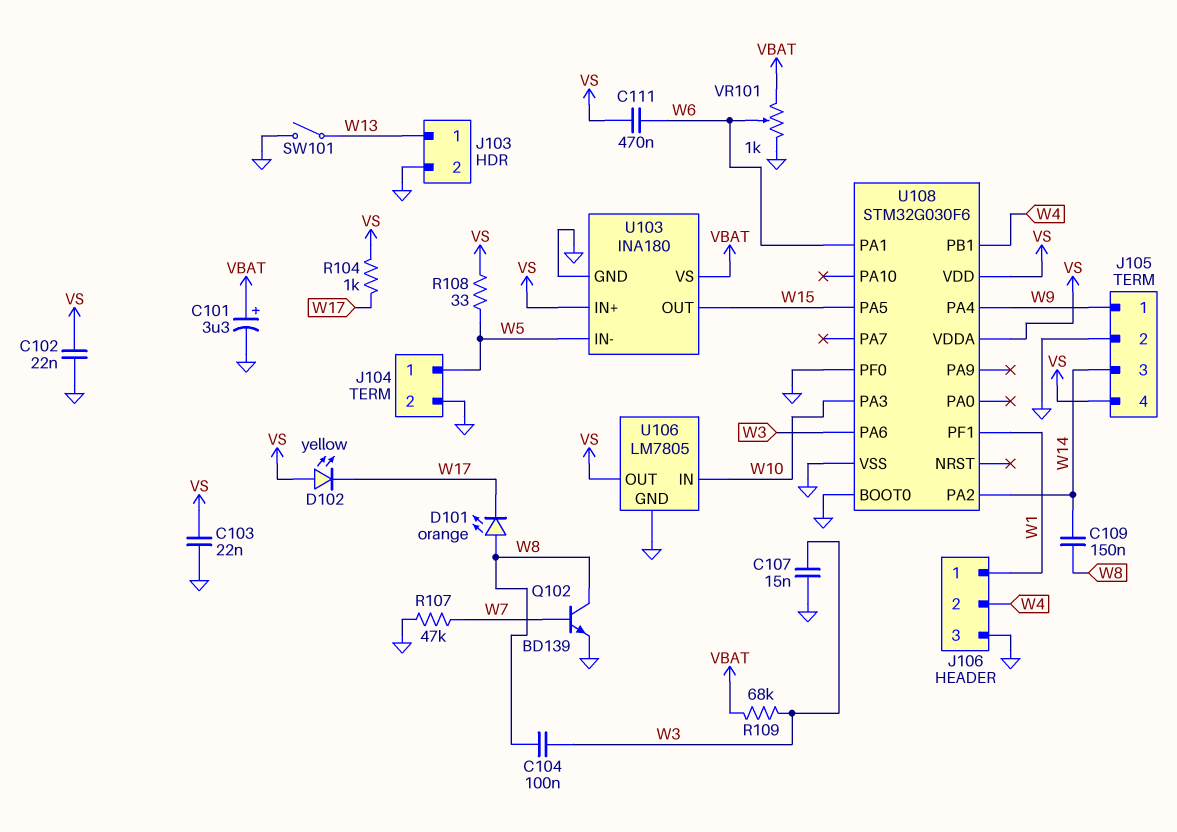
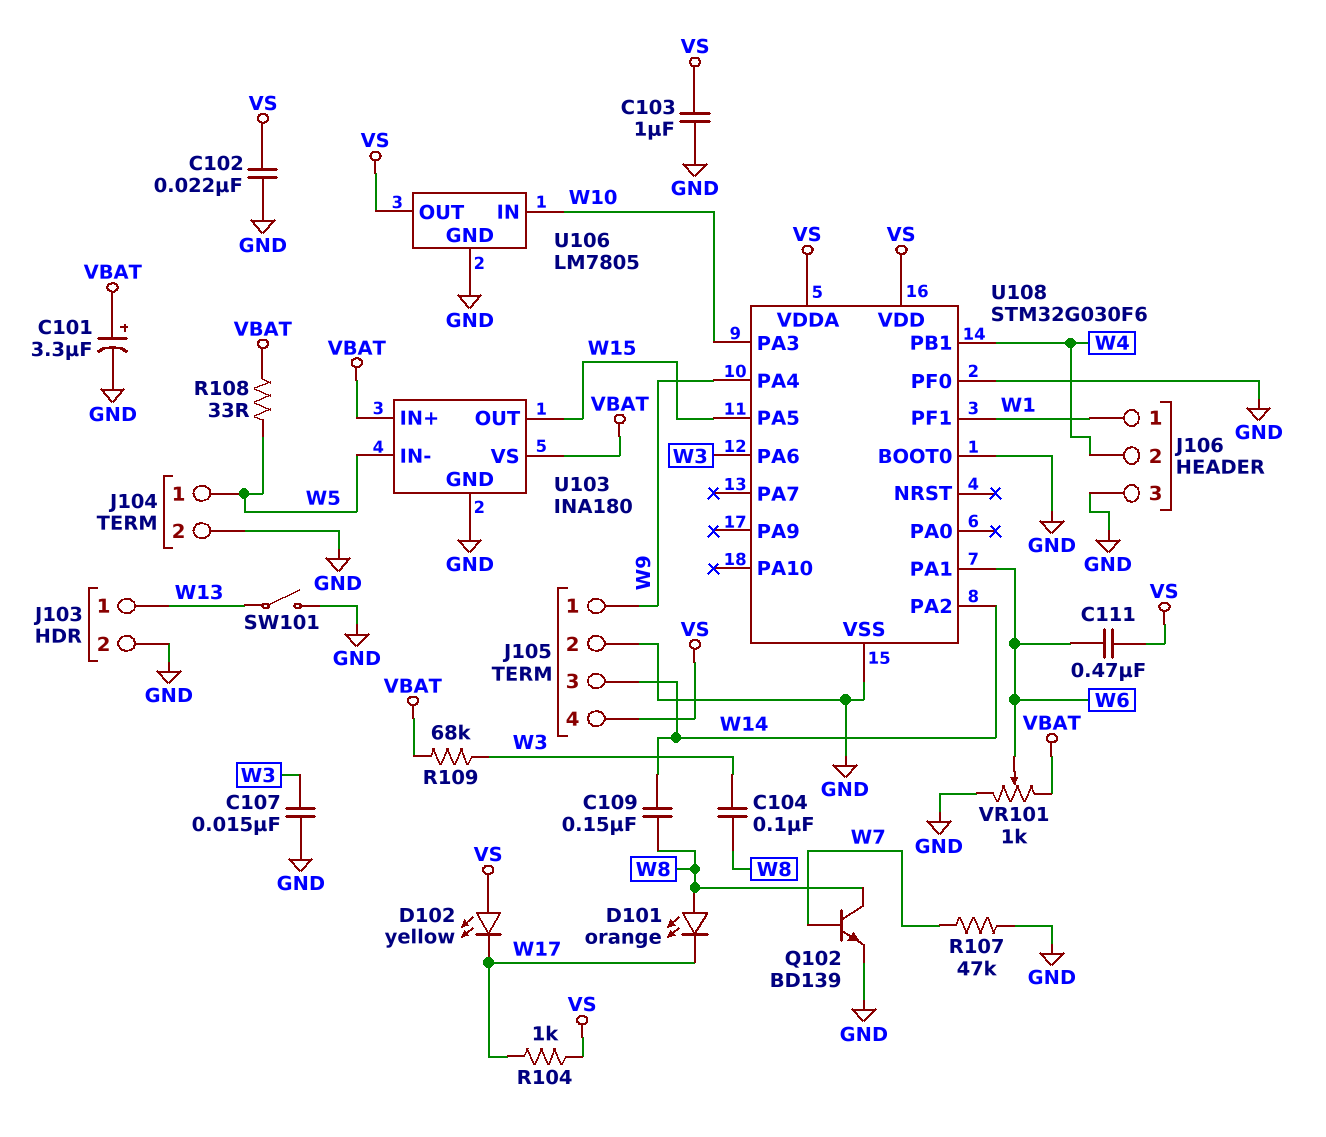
C103: 22nF (GND, VS) -> 1uF (GND, VS)
R108: 33 (VS, W5) -> 33 (VBAT, W5)
U103 pin IN+: VS -> VBAT

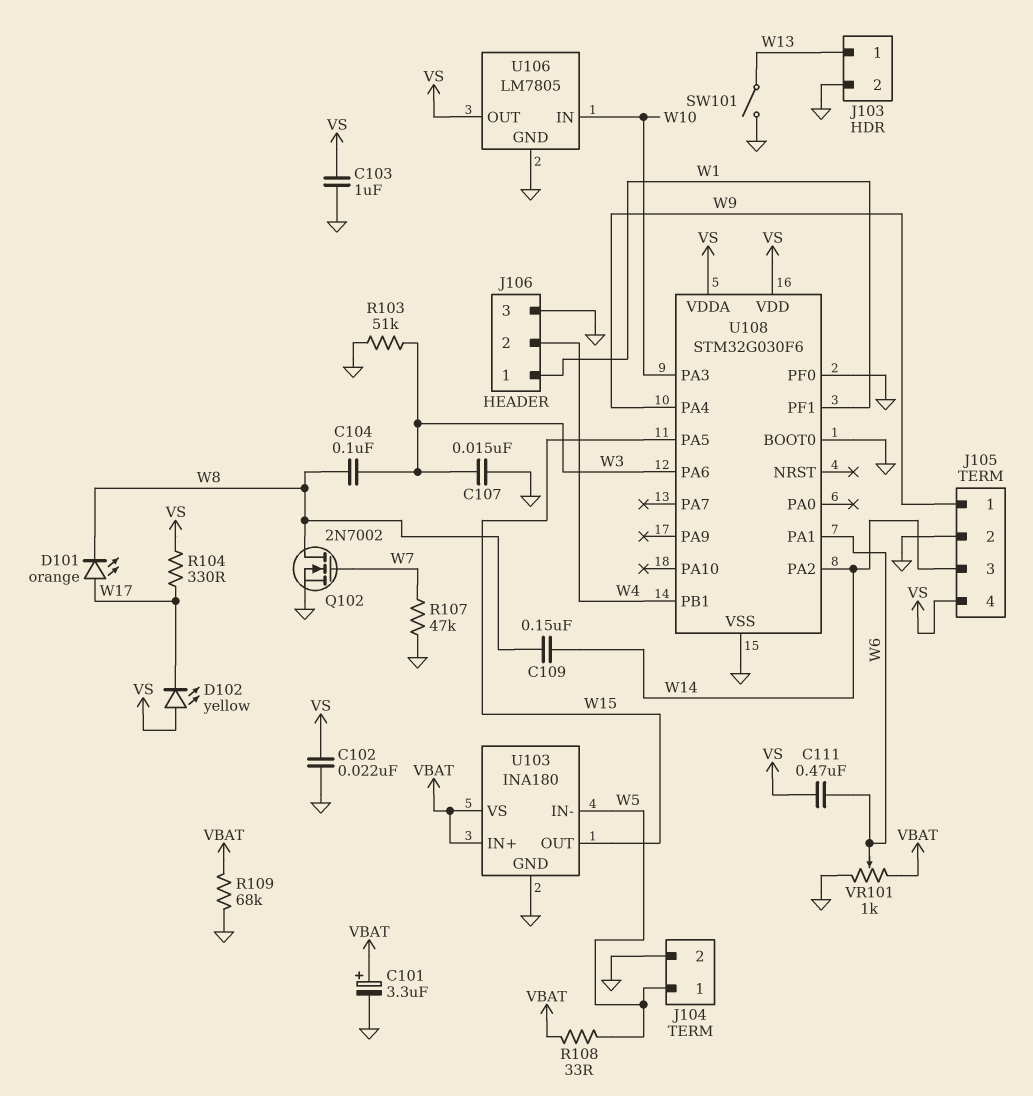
D101: LED orange (A W8, K W17) -> LED orange (A W17, K W8)
Q102: NPN BD139 (B W7, C W8, E GND) -> NMOS 2N7002 (G W7, D W8, S GND)
R103: none -> 51k (GND, W3)
R104: 1k (VS, W17) -> 330 (VS, W17)
R109: 68k (VBAT, W3) -> 68k (GND, VBAT)

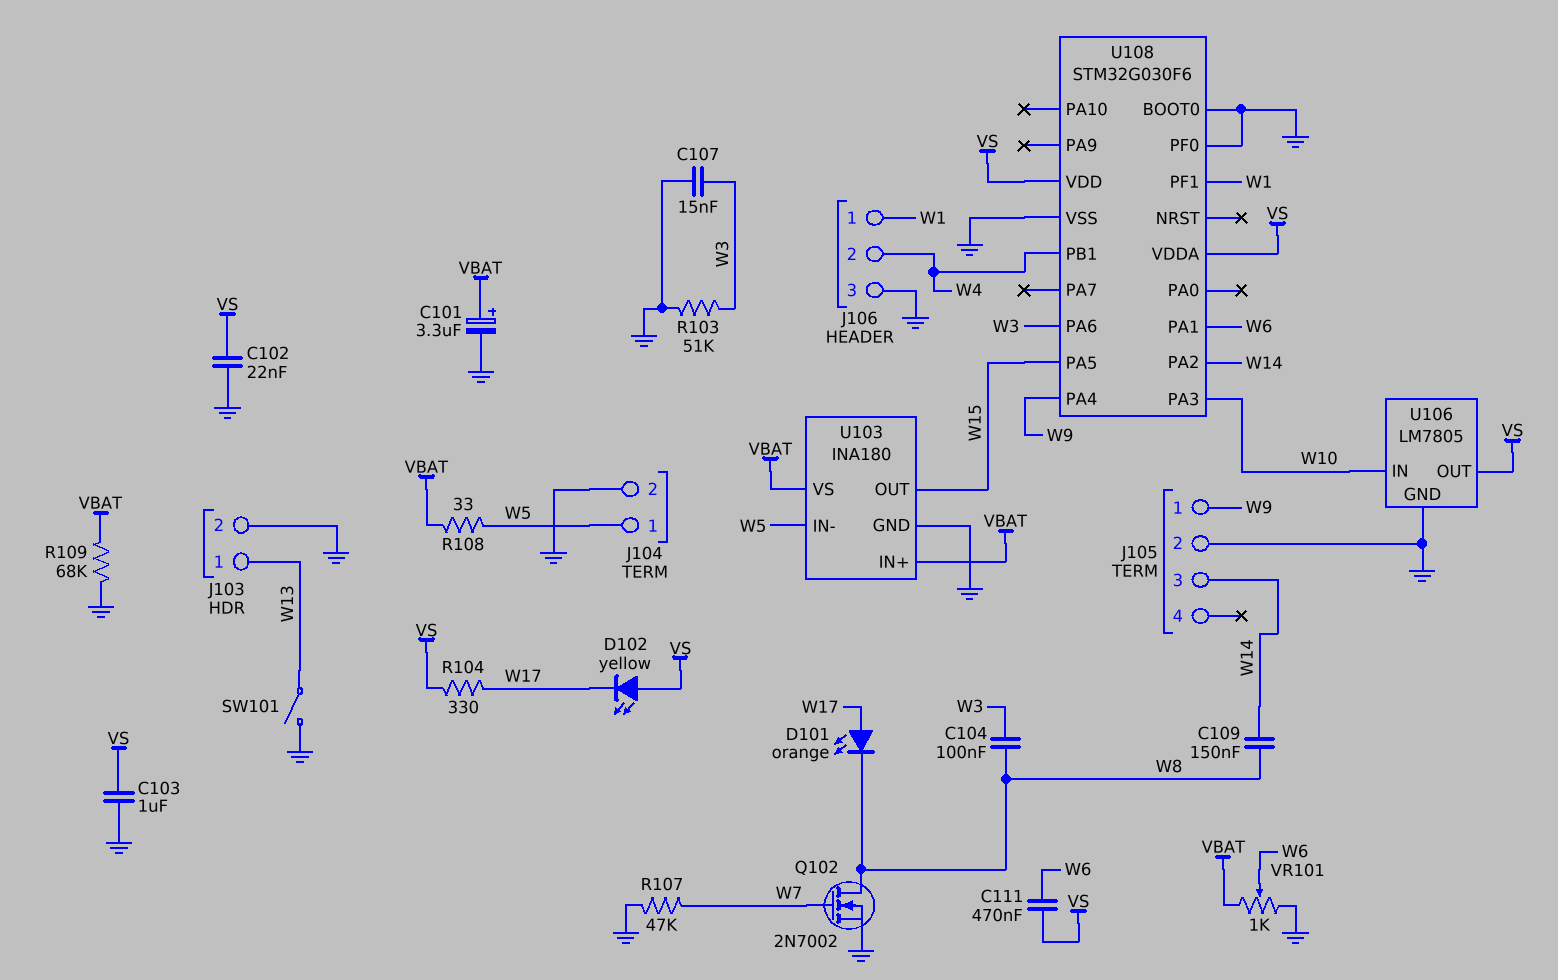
J105 pin 4: VS -> none

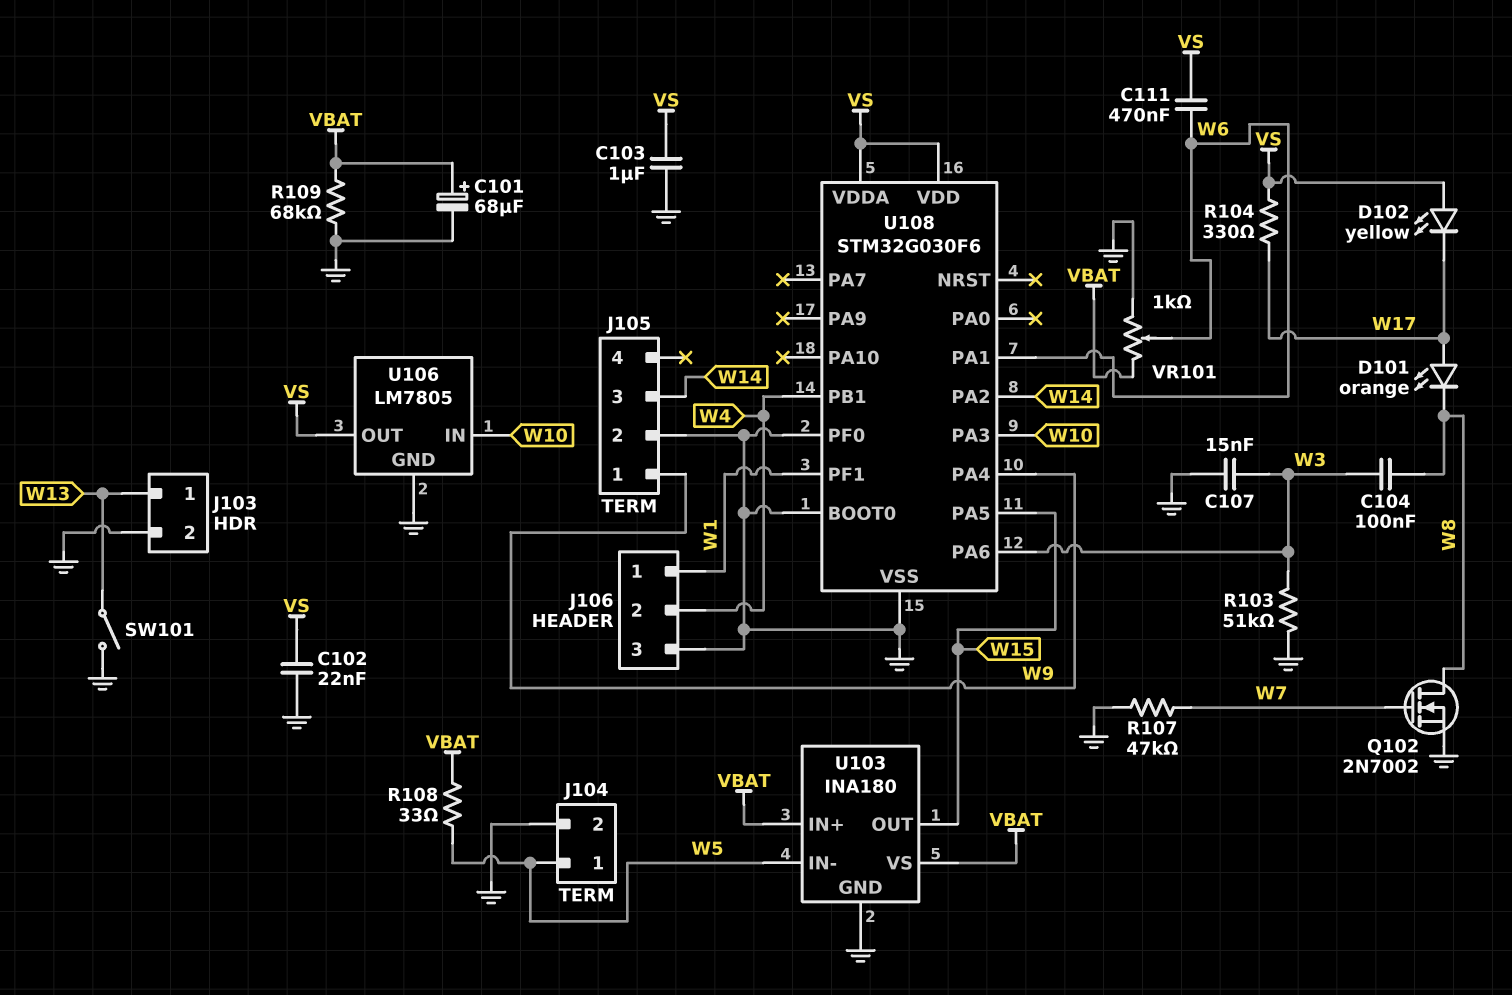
C101: 3.3uF (plus VBAT, minus GND) -> 68uF (plus VBAT, minus GND)
C109: 150nF (W8, W14) -> none

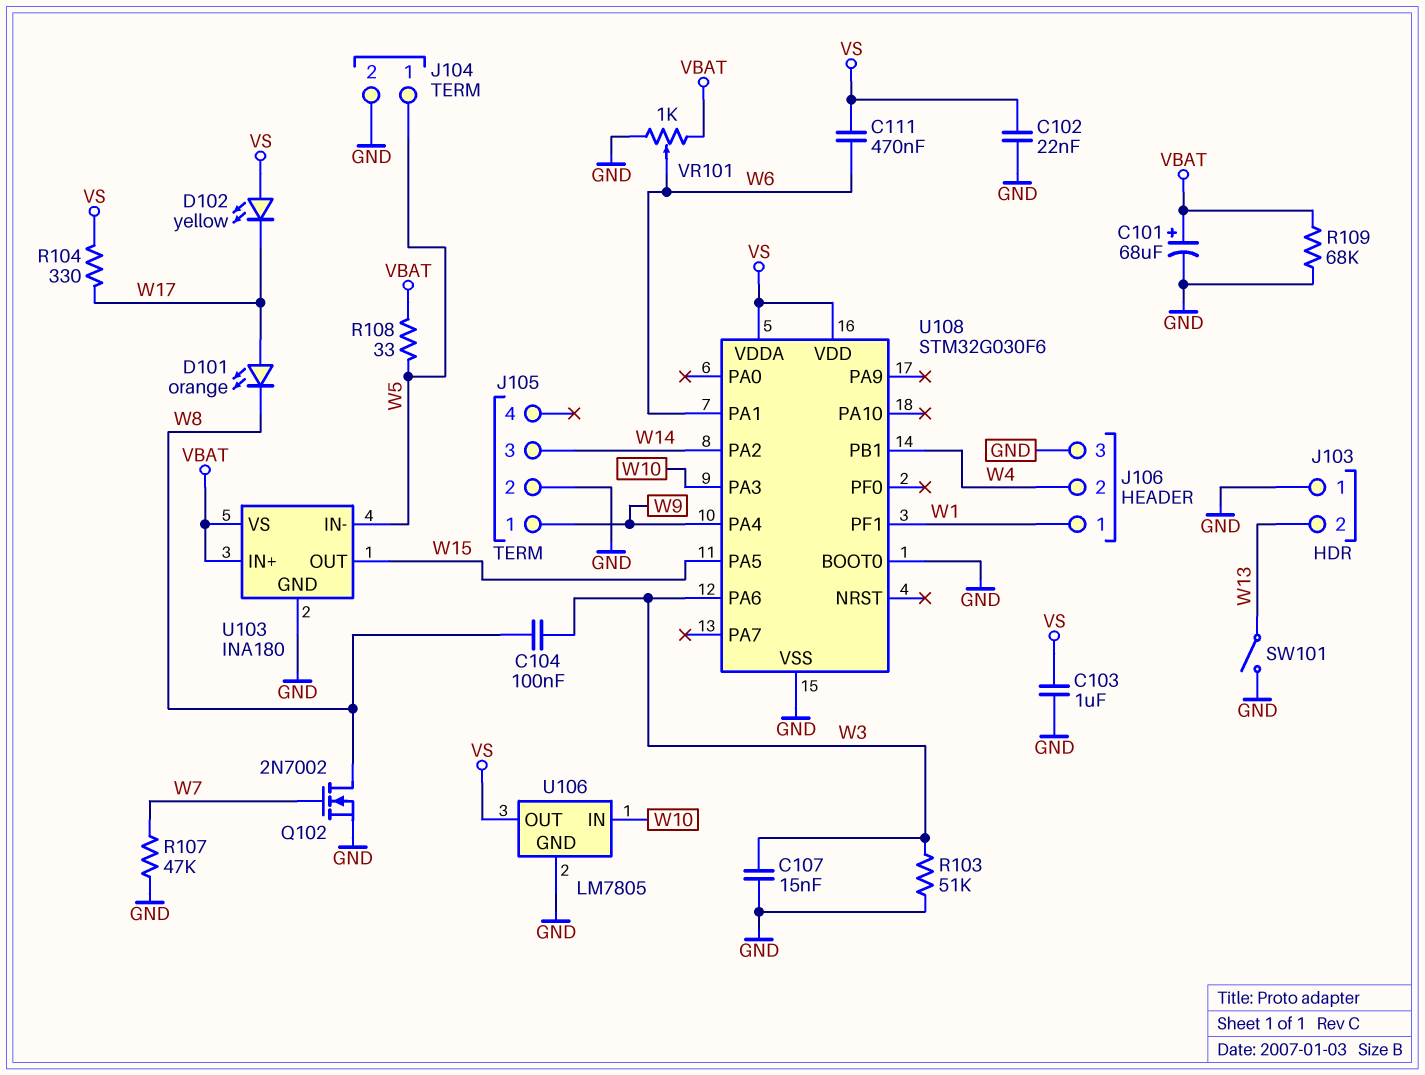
J103 pin 1: W13 -> GND
J103 pin 2: GND -> W13
U108 pin PF0: GND -> none

